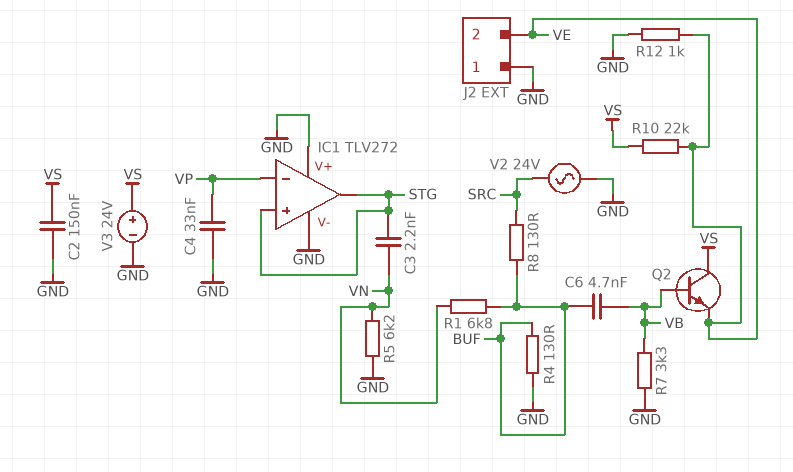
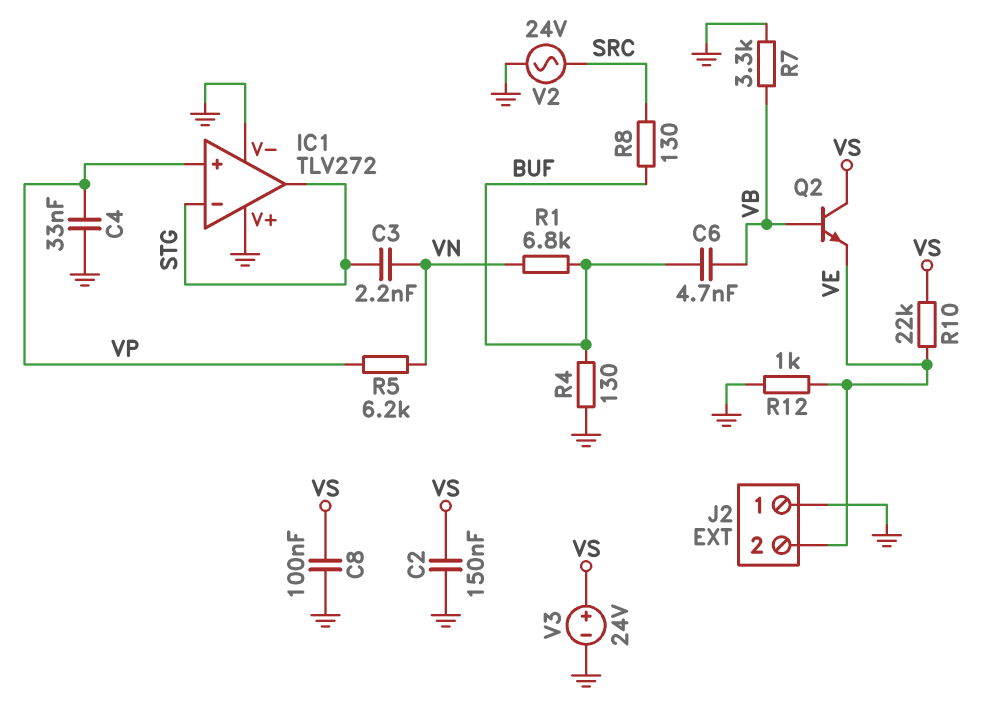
C8: none -> 100nF (GND, VS)
IC1 pin in+: STG -> VP
IC1 pin in-: VP -> STG
R5: 6.2k (GND, VN) -> 6.2k (VN, VP)

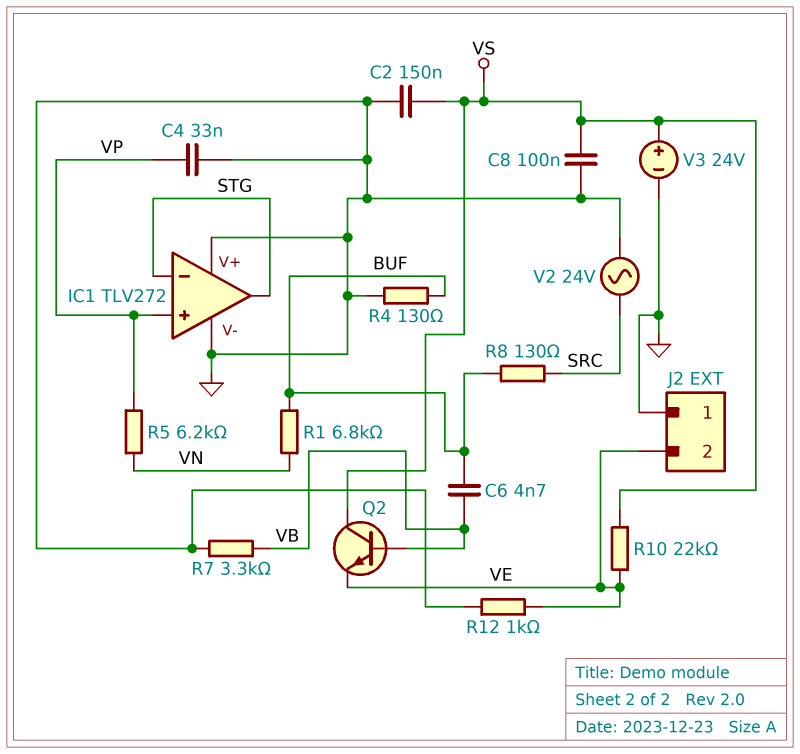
C3: 2.2nF (STG, VN) -> none

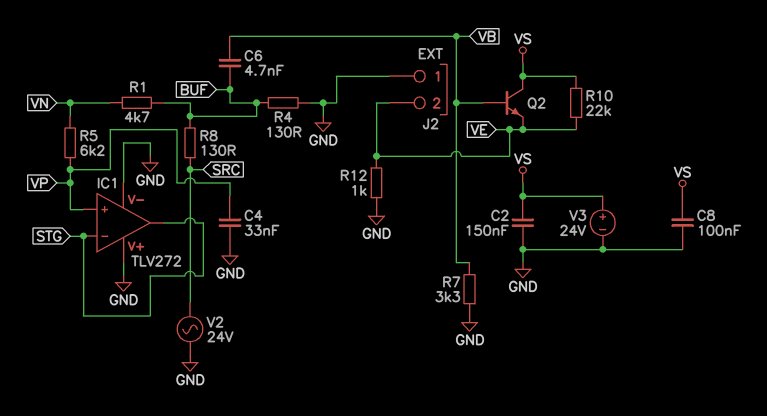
R1: 6.8k (BUF, VN) -> 4.7k (BUF, VN)

